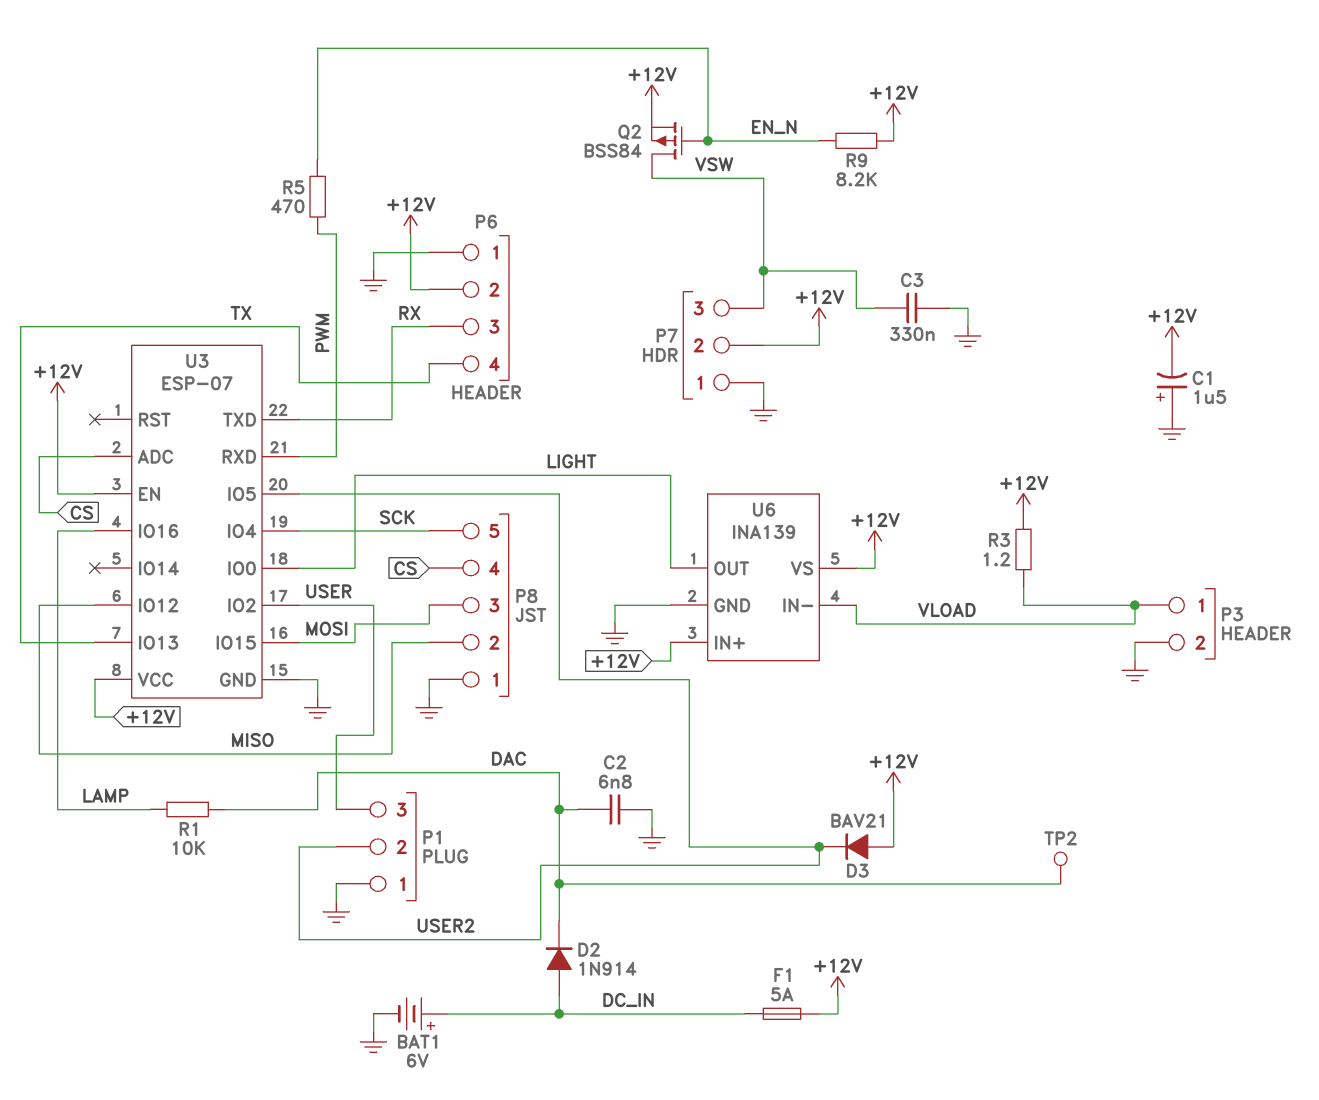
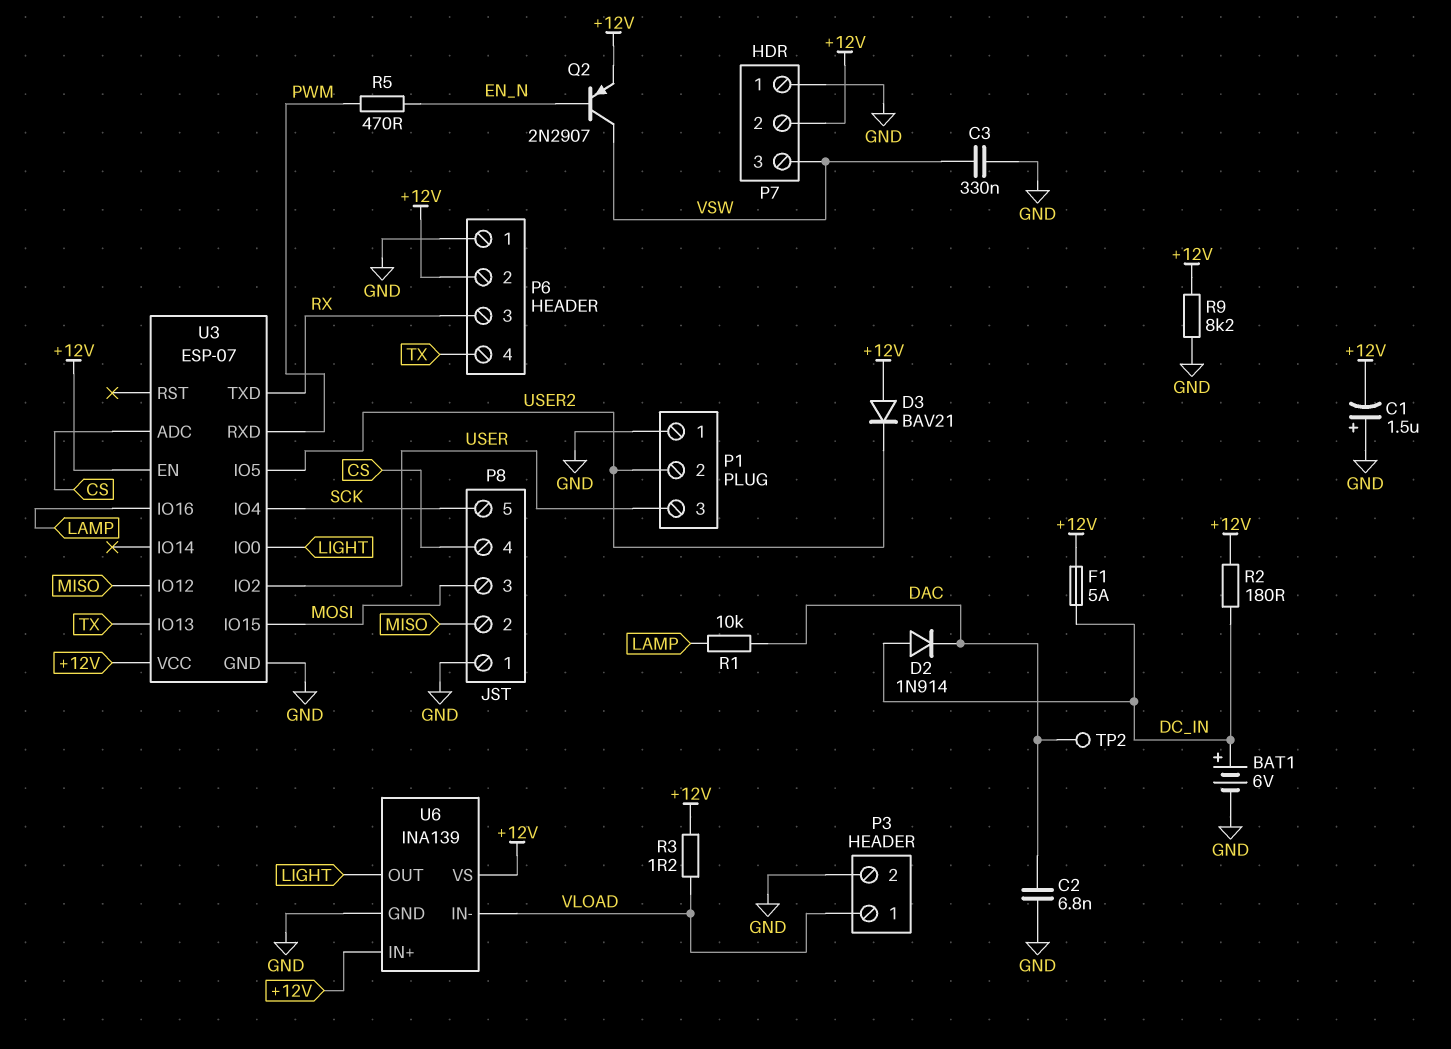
Q2: PMOS BSS84 (G EN_N, D VSW, S +12V) -> PNP 2N2907 (B EN_N, C VSW, E +12V)
R2: none -> 180 (+12V, DC_IN)
R9: 8.2k (+12V, EN_N) -> 8.2k (+12V, GND)

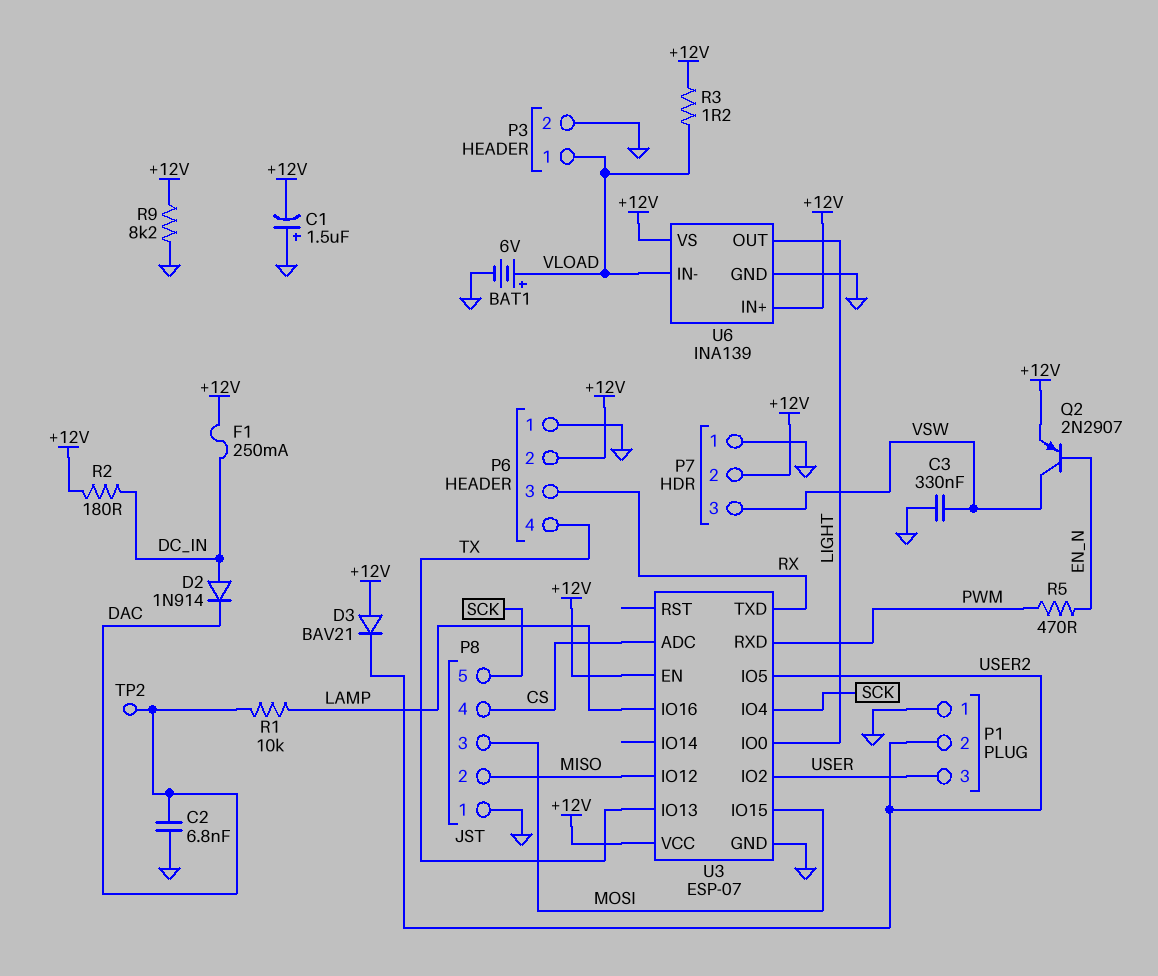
BAT1: 6V (plus DC_IN, minus GND) -> 6V (plus VLOAD, minus GND)
F1: 5A (+12V, DC_IN) -> 250mA (+12V, DC_IN)

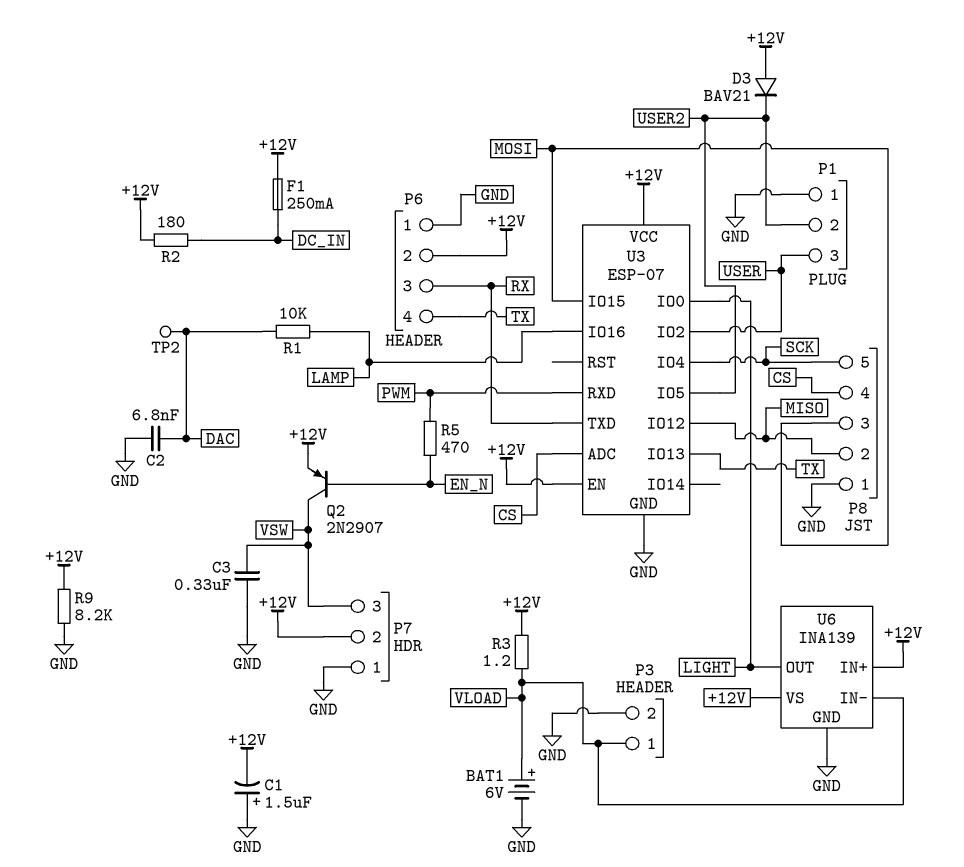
D2: diode 1N914 (A DC_IN, K DAC) -> none

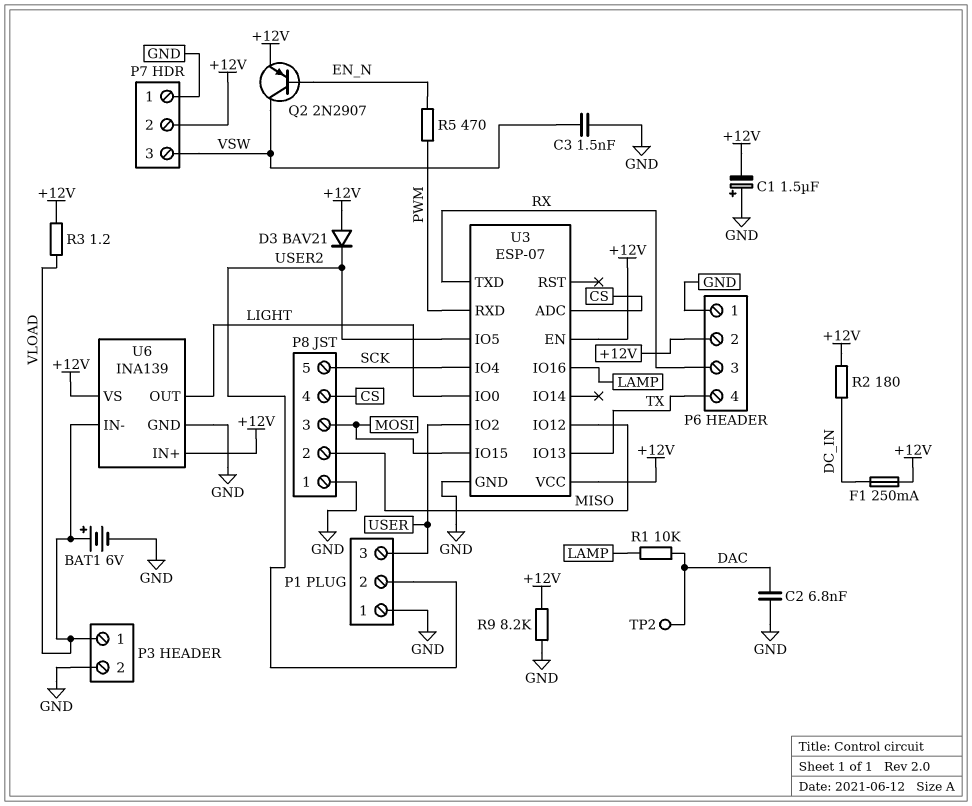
C3: 330nF (GND, VSW) -> 1.5nF (GND, VSW)

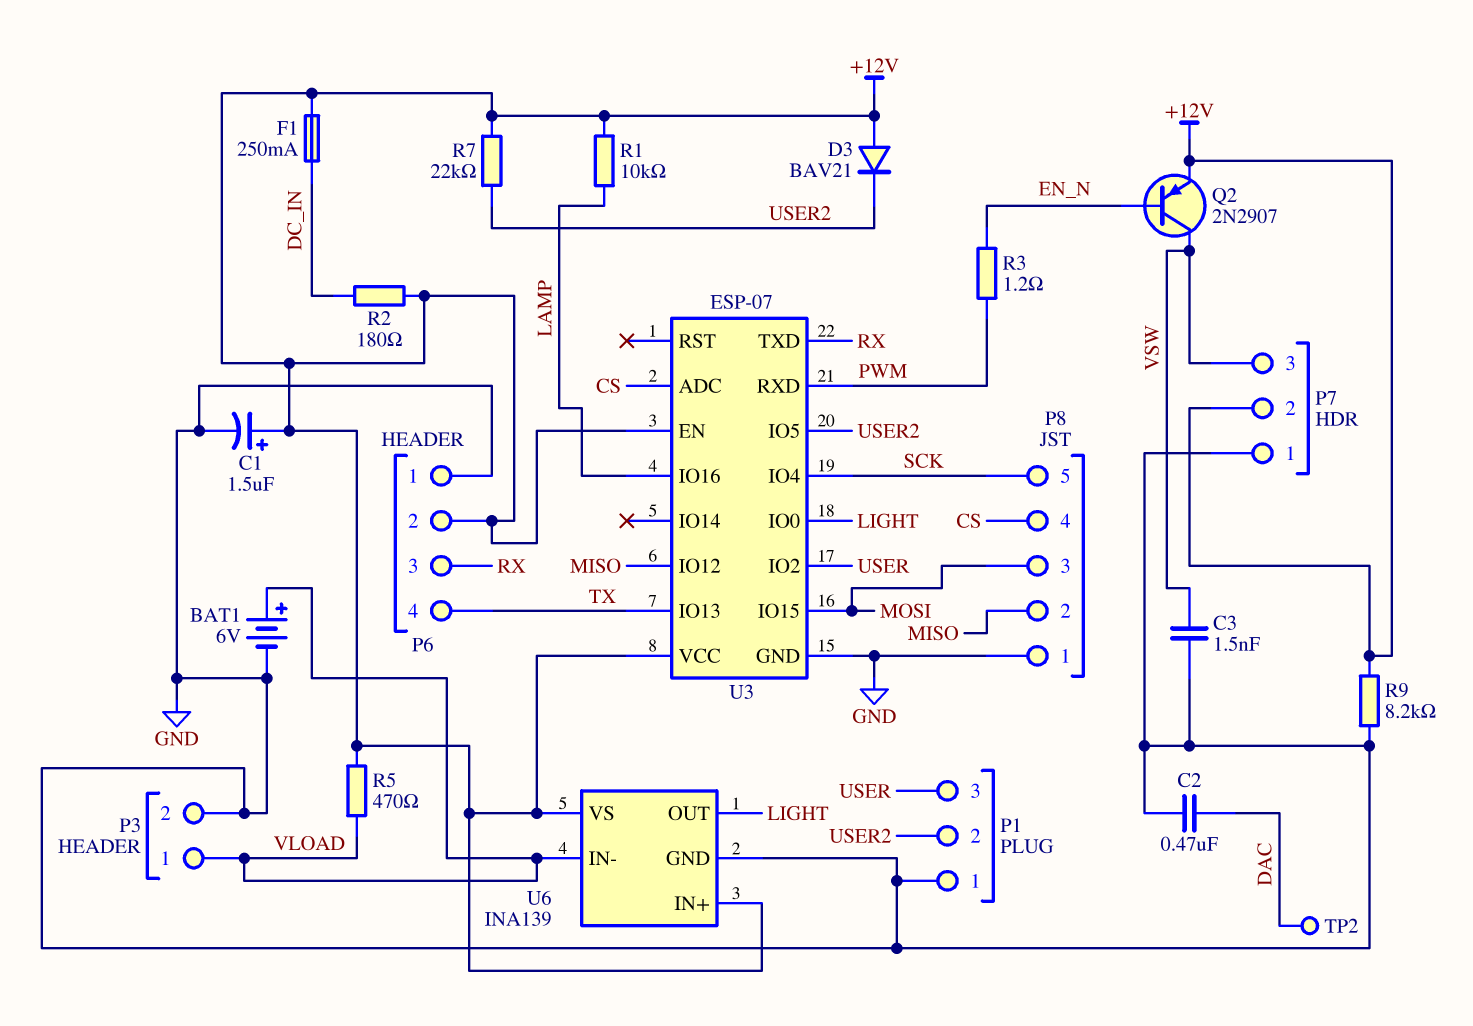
C1: 1.5uF (plus GND, minus +12V) -> 1.5uF (plus +12V, minus GND)
C2: 6.8nF (DAC, GND) -> 470nF (DAC, GND)
R1: 10k (DAC, LAMP) -> 10k (+12V, LAMP)
R3: 1.2 (+12V, VLOAD) -> 1.2 (EN_N, PWM)
R5: 470 (EN_N, PWM) -> 470 (+12V, VLOAD)
R7: none -> 22k (+12V, USER2)

